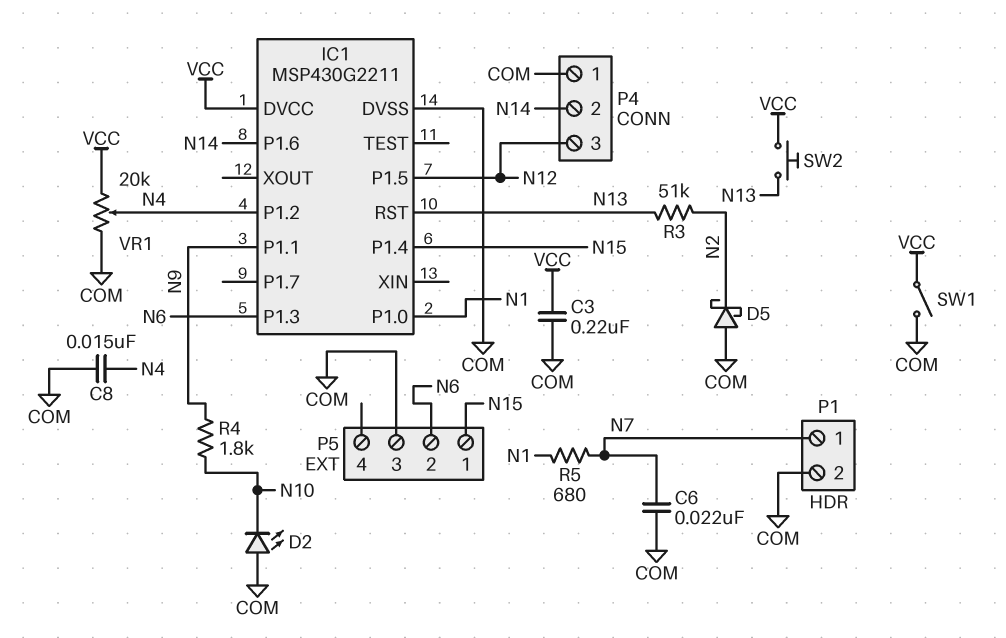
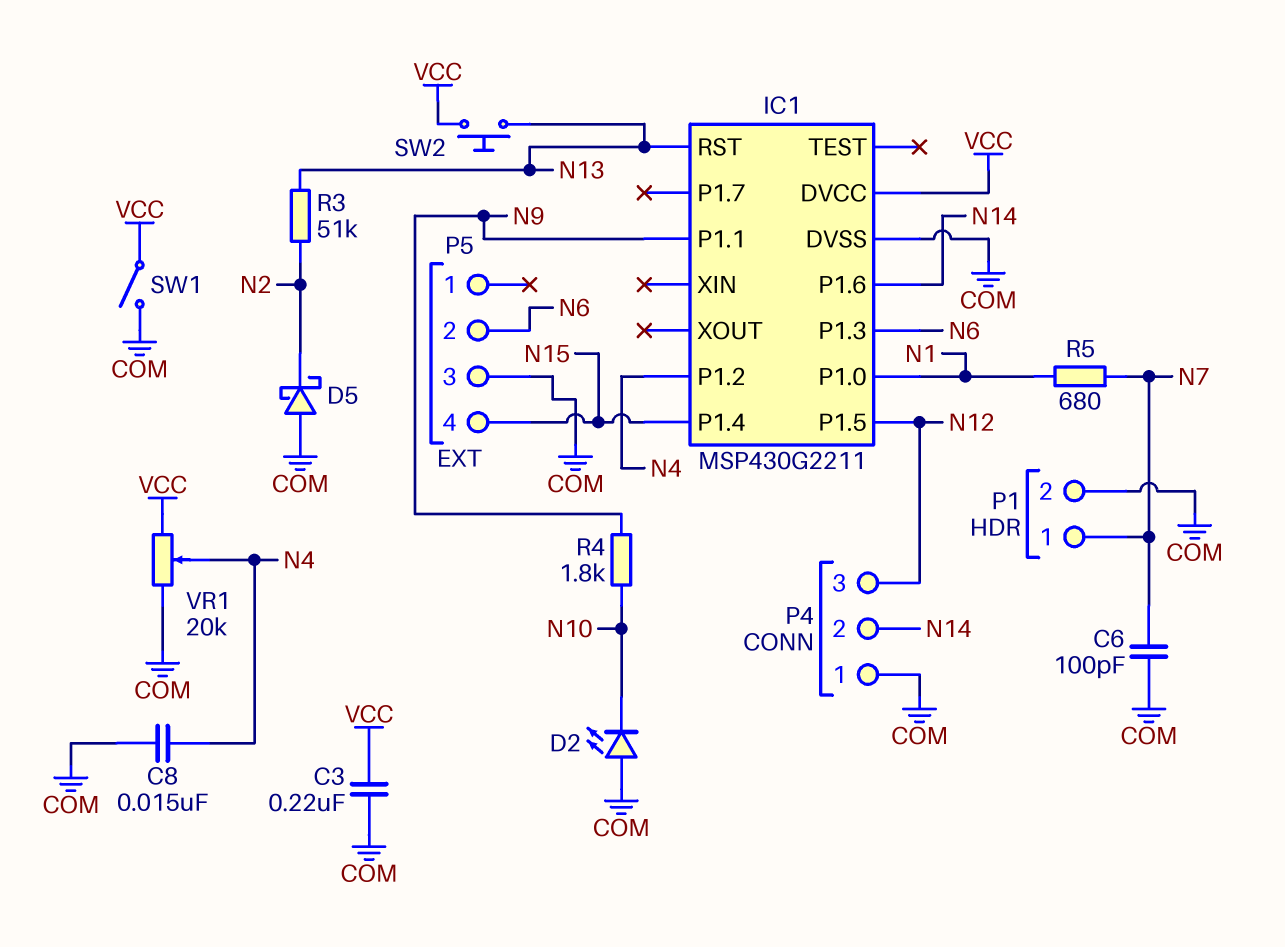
C6: 22nF (COM, N7) -> 100pF (COM, N7)
P5 pin 1: N15 -> none
P5 pin 4: none -> N15

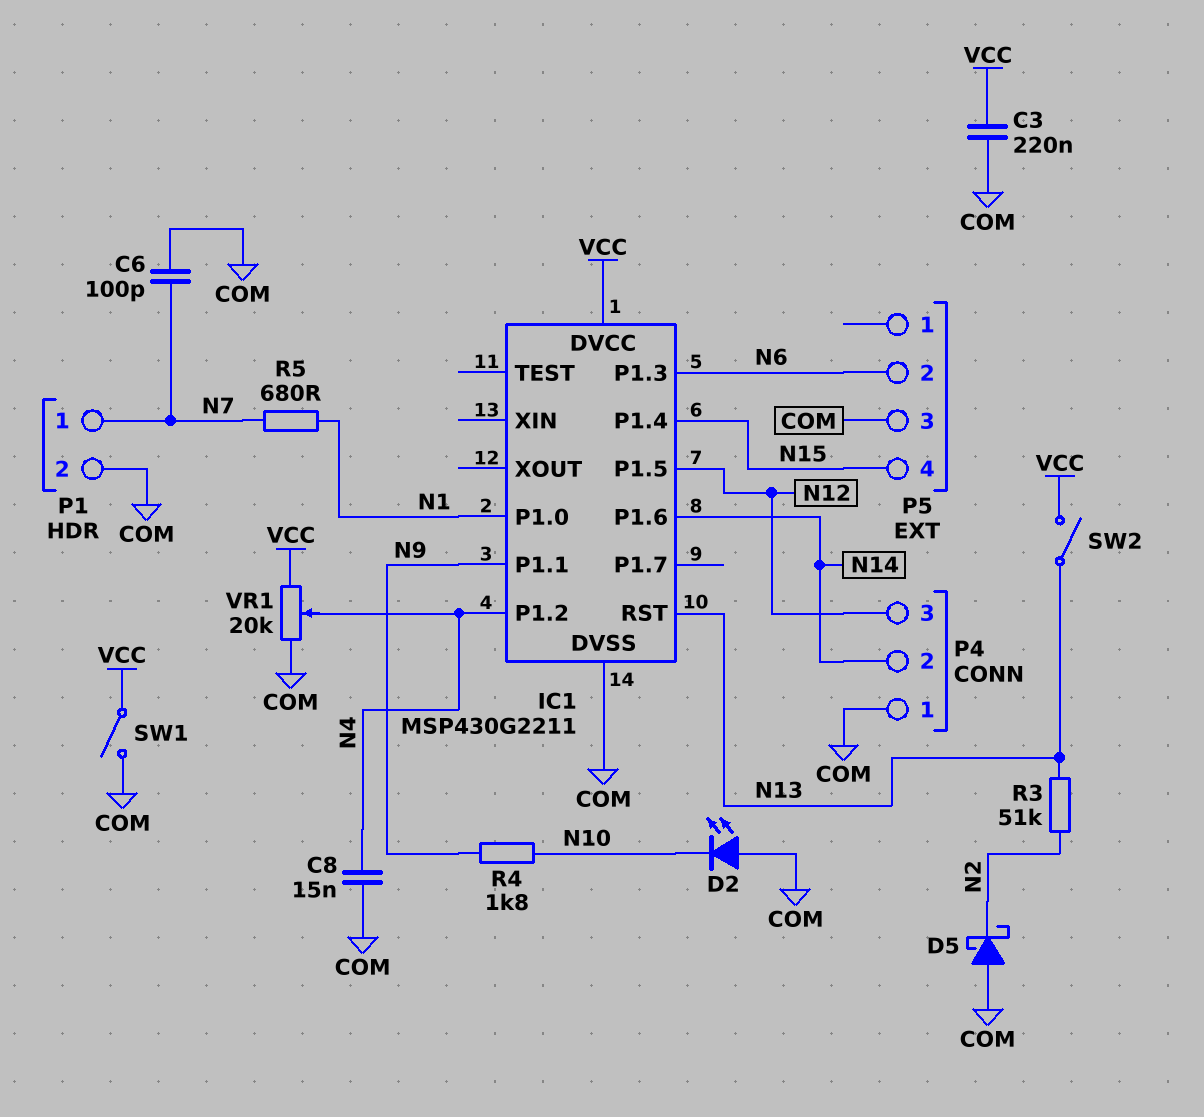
SW2: button (N13, VCC) -> switch (N13, VCC)

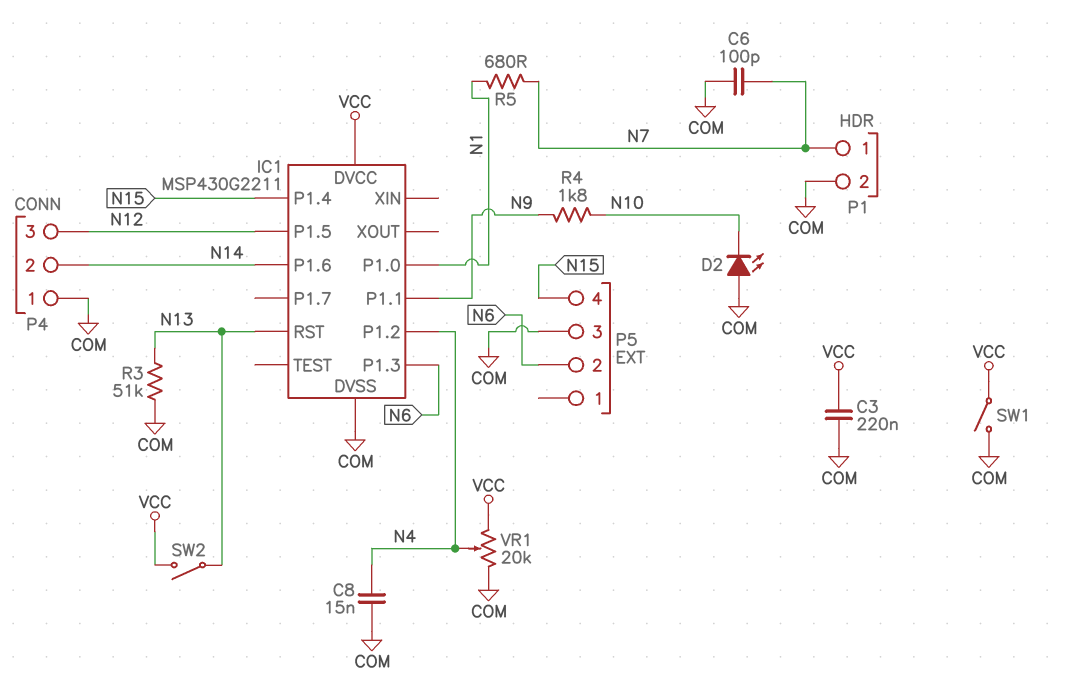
D5: schottky (A COM, K N2) -> none
R3: 51k (N2, N13) -> 51k (COM, N13)

